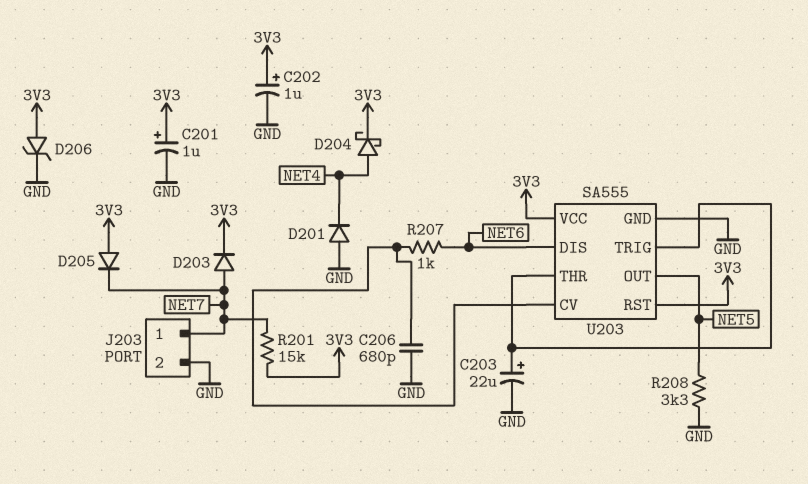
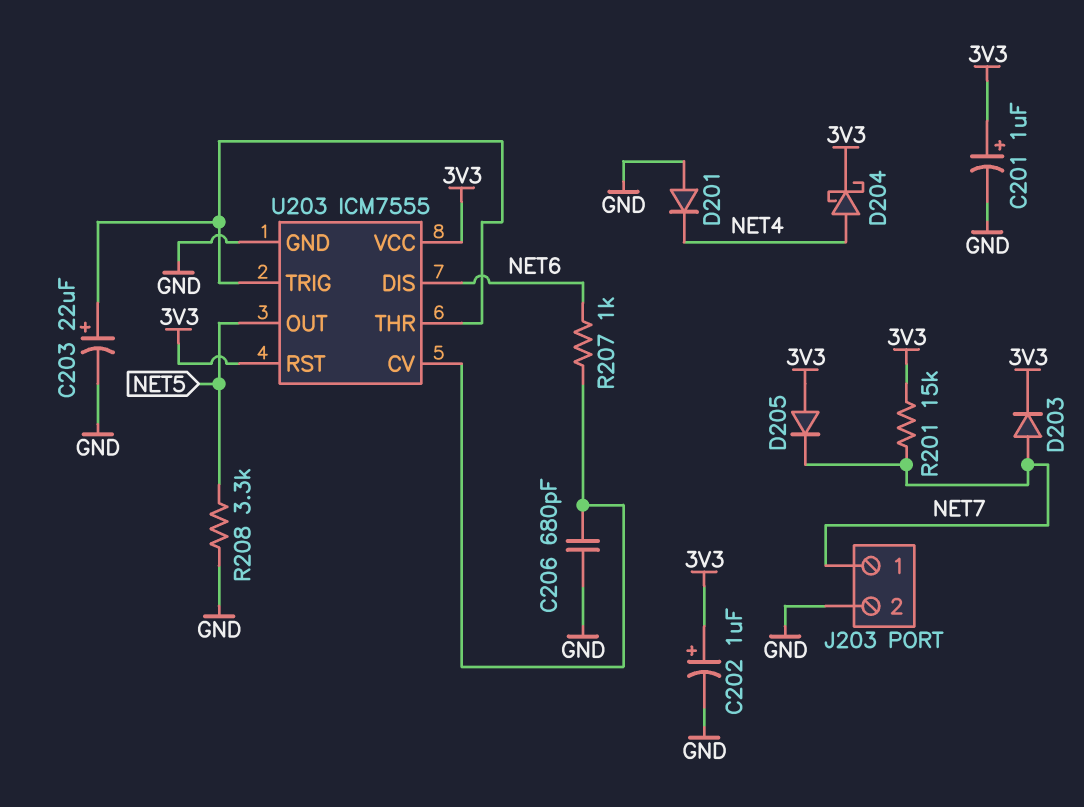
D206: zener (A 3V3, K GND) -> none
U203: SA555 -> ICM7555

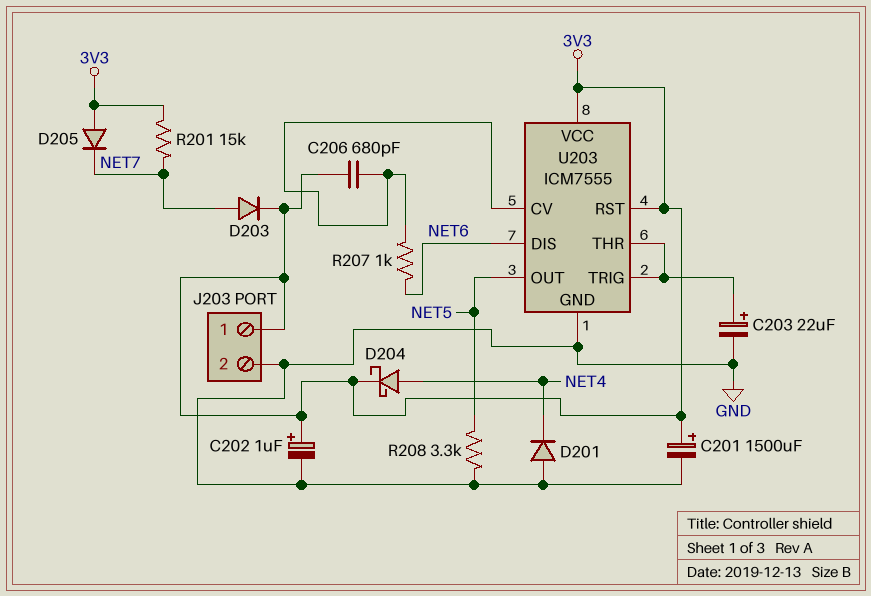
C201: 1uF (plus 3V3, minus GND) -> 1500uF (plus 3V3, minus GND)
C206: 680pF (GND, U203/CV) -> 680pF (3V3, U203/CV)
J203 pin 1: NET7 -> 3V3

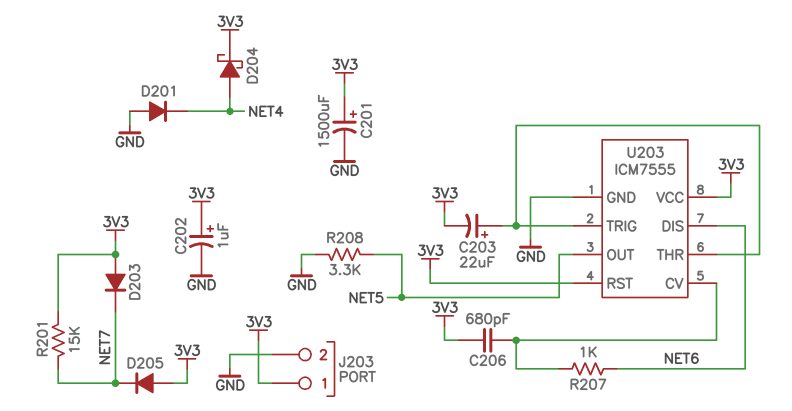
C203: 22uF (plus U203/THR, minus GND) -> 22uF (plus U203/THR, minus 3V3)
D203: diode (A NET7, K 3V3) -> diode (A 3V3, K NET7)

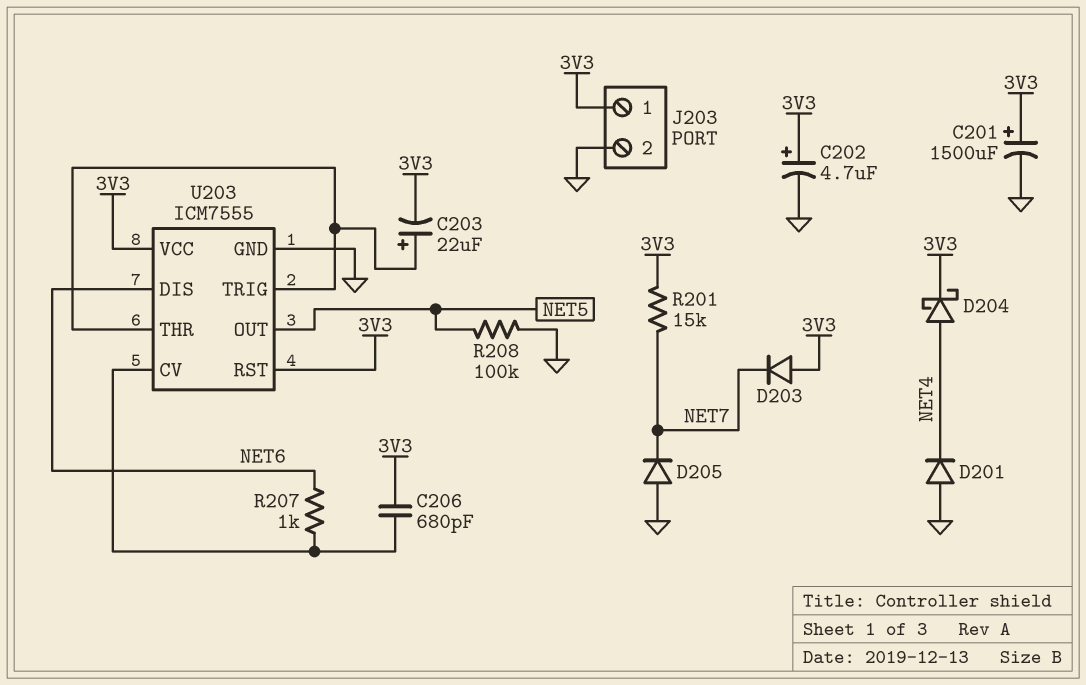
C202: 1uF (plus 3V3, minus GND) -> 4.7uF (plus 3V3, minus GND)
D205: diode (A 3V3, K NET7) -> diode (A GND, K NET7)
R208: 3.3k (GND, NET5) -> 100k (GND, NET5)

